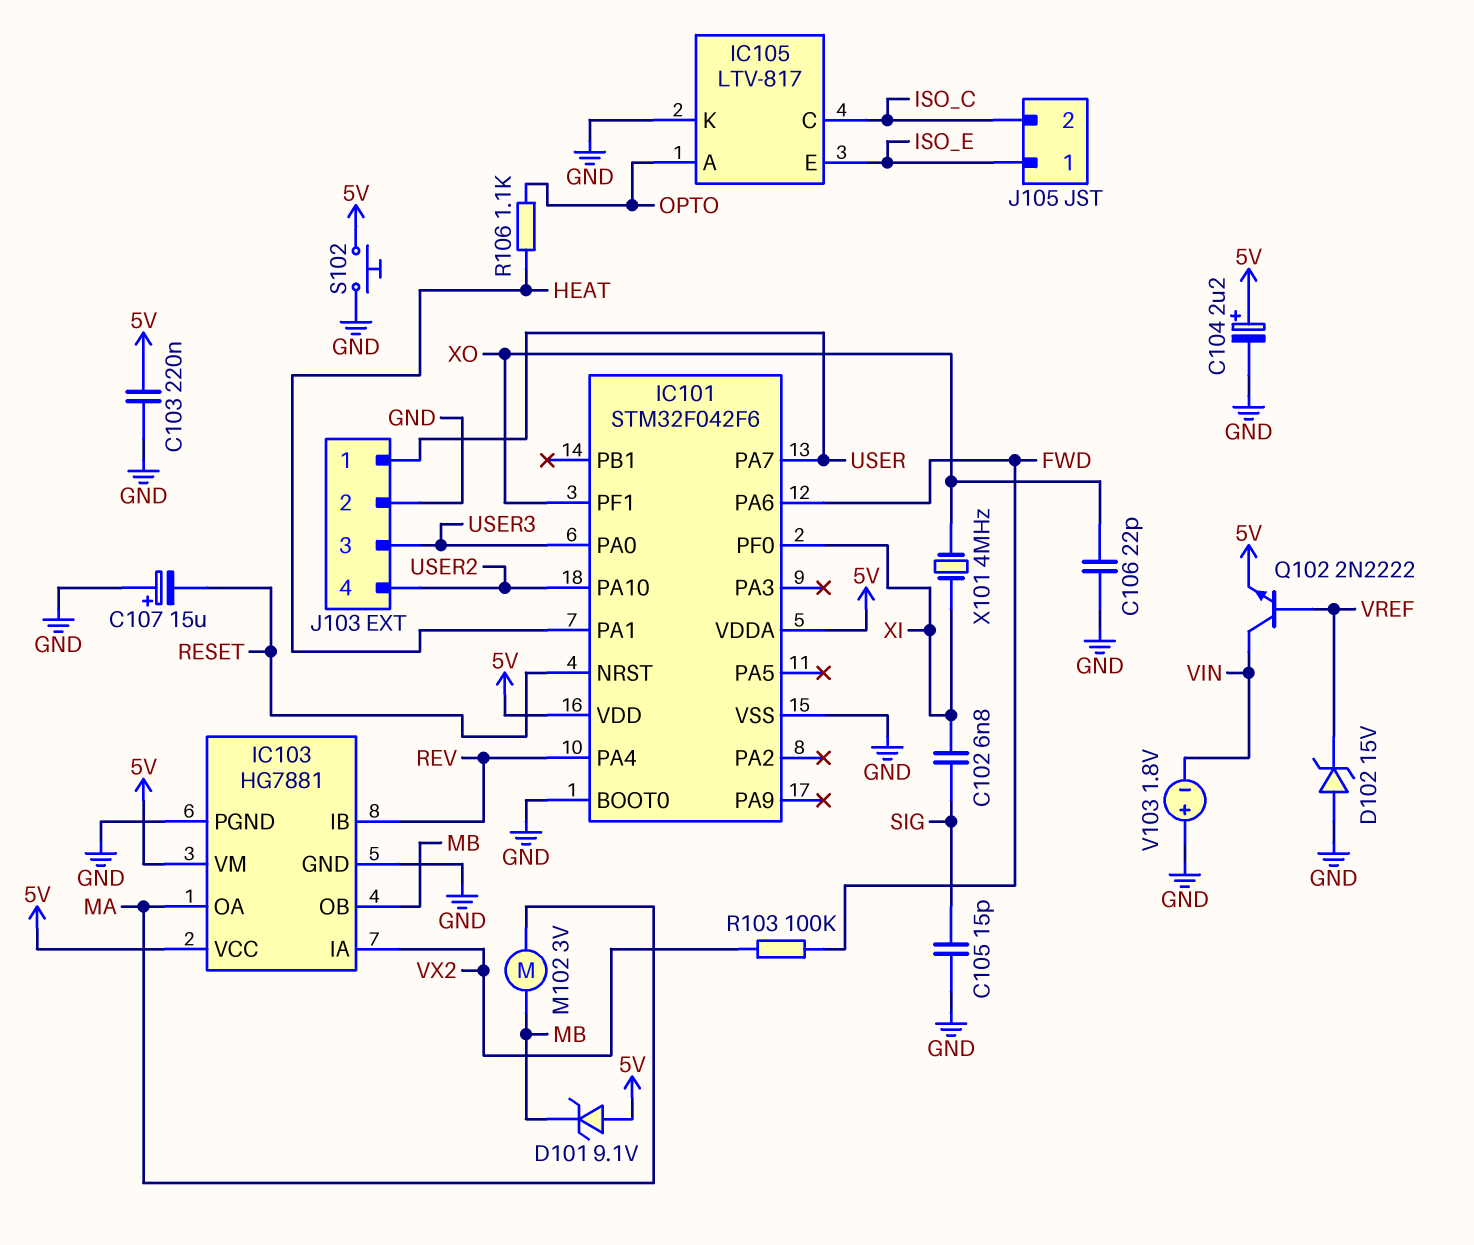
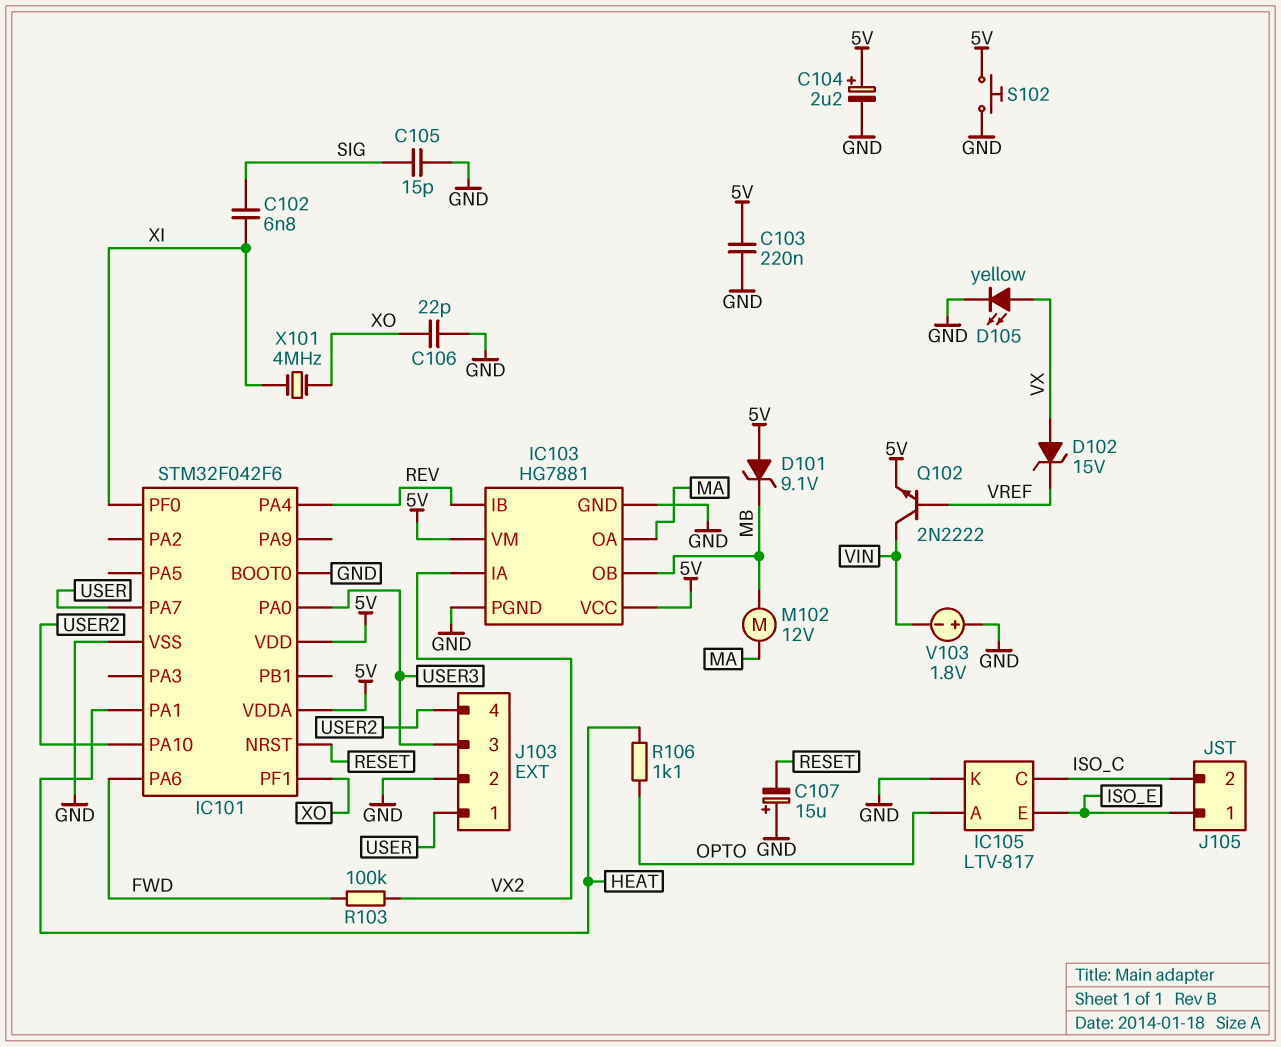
D102: zener 15V (A GND, K VREF) -> zener 15V (A VX, K VREF)
D105: none -> LED yellow (A VX, K GND)
M102: motor 3V (MA, MB) -> motor 12V (MA, MB)

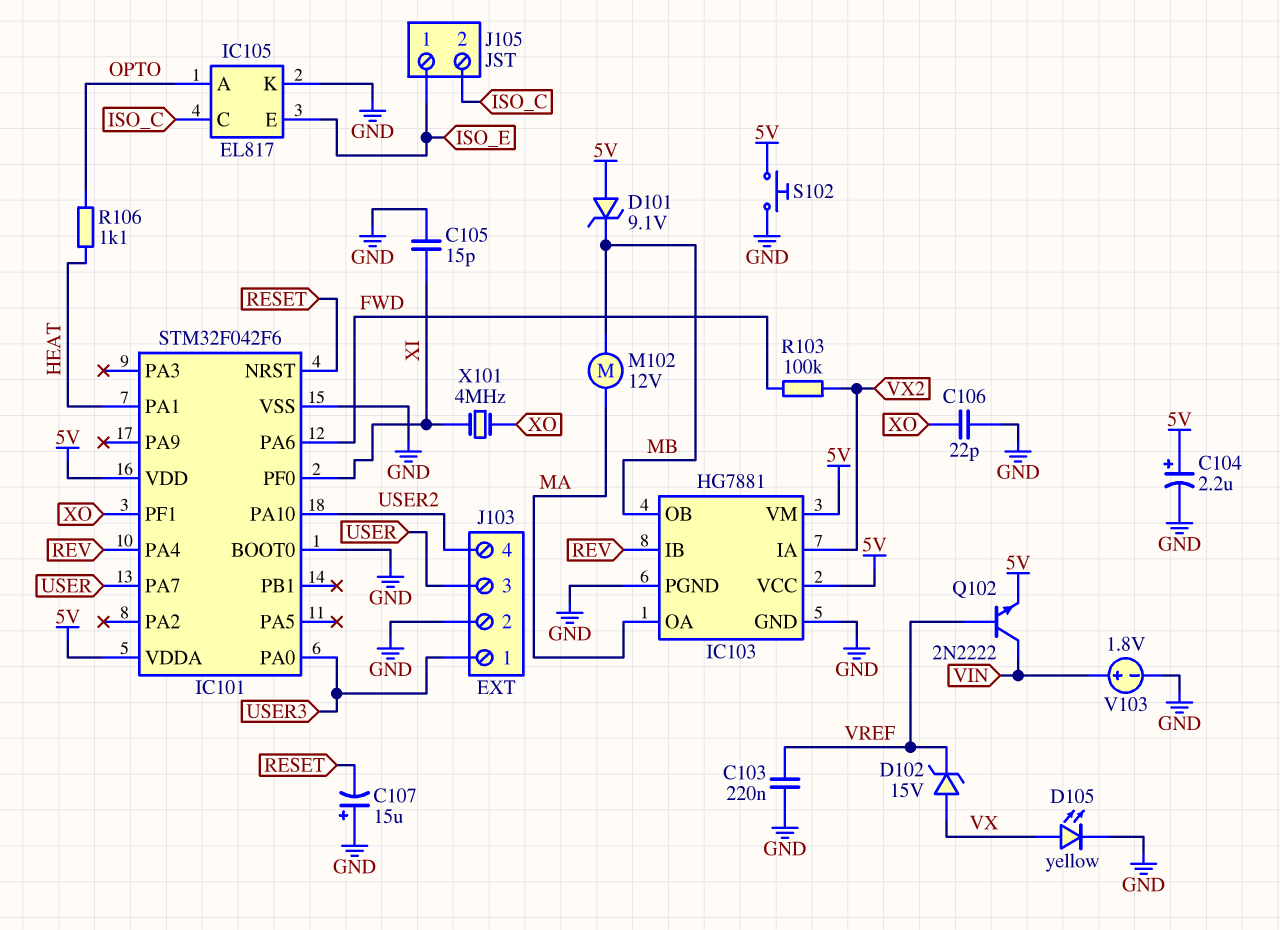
C102: 6.8nF (SIG, XI) -> none
C103: 220nF (5V, GND) -> 220nF (GND, VREF)
C105: 15pF (GND, SIG) -> 15pF (GND, XI)
IC105: LTV-817 -> EL817
J103 pin 1: USER -> USER3
J103 pin 3: USER3 -> USER
V103: 1.8V (plus GND, minus VIN) -> 1.8V (plus VIN, minus GND)

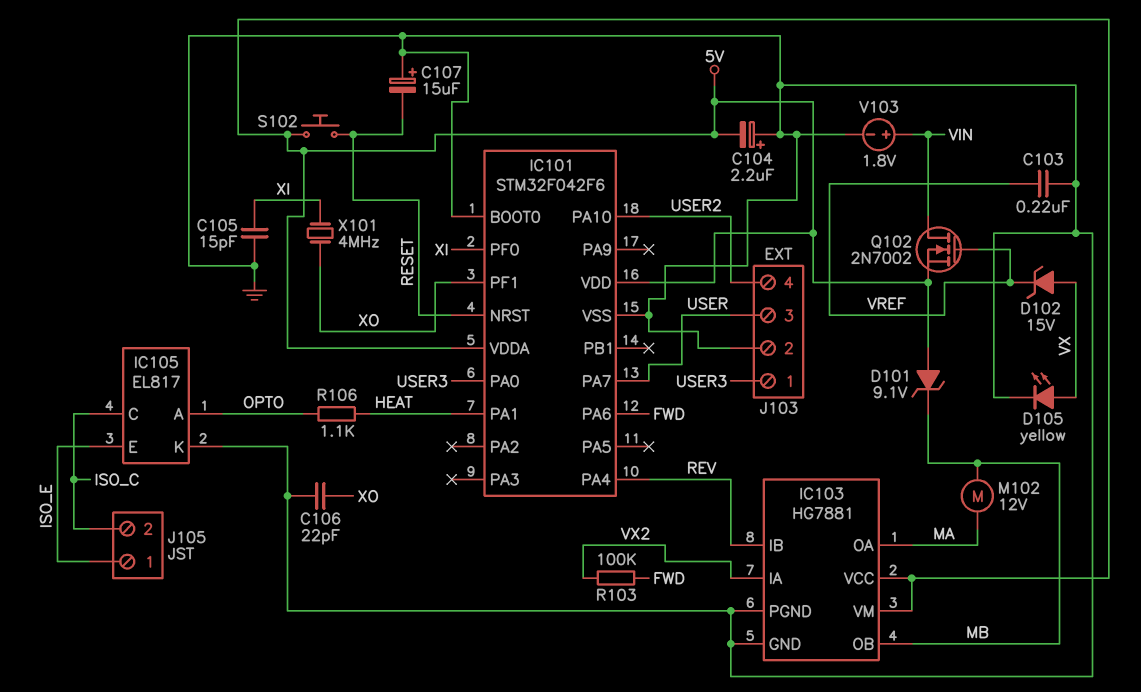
C104: 2.2uF (plus 5V, minus GND) -> 2.2uF (plus GND, minus 5V)
Q102: NPN 2N2222 (B VREF, C VIN, E 5V) -> NMOS 2N7002 (G VREF, D VIN, S 5V)
S102: button (5V, GND) -> button (5V, RESET)

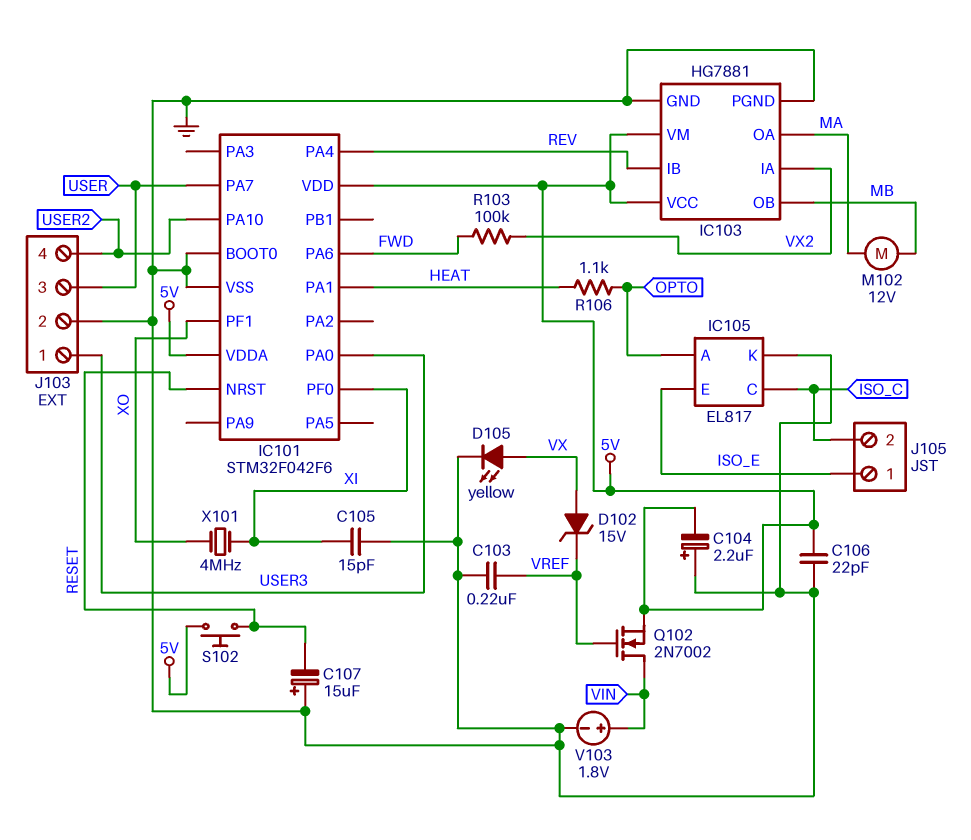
C106: 22pF (GND, XO) -> 22pF (5V, GND)
D101: zener 9.1V (A 5V, K MB) -> none

